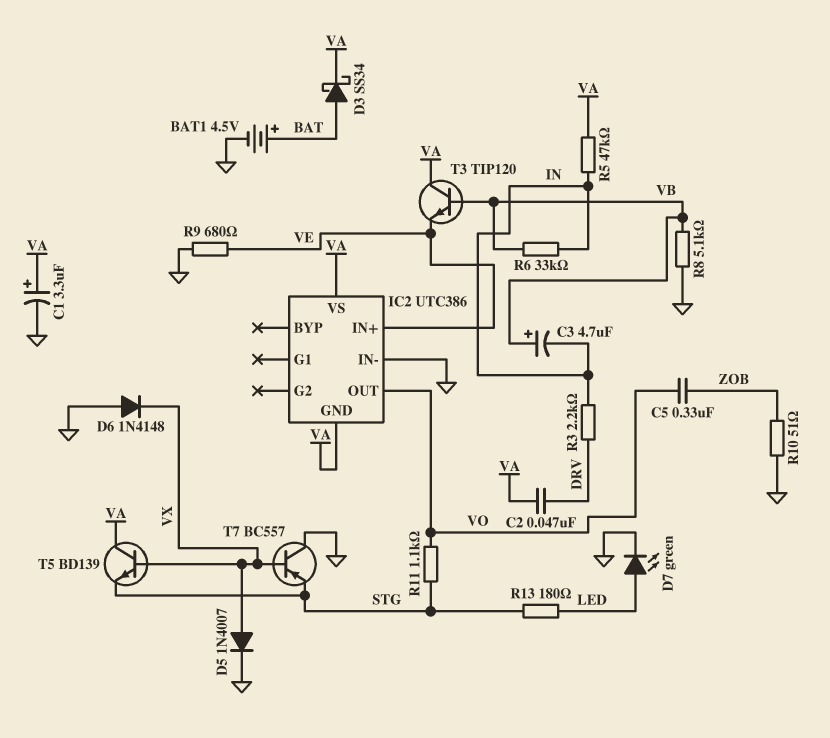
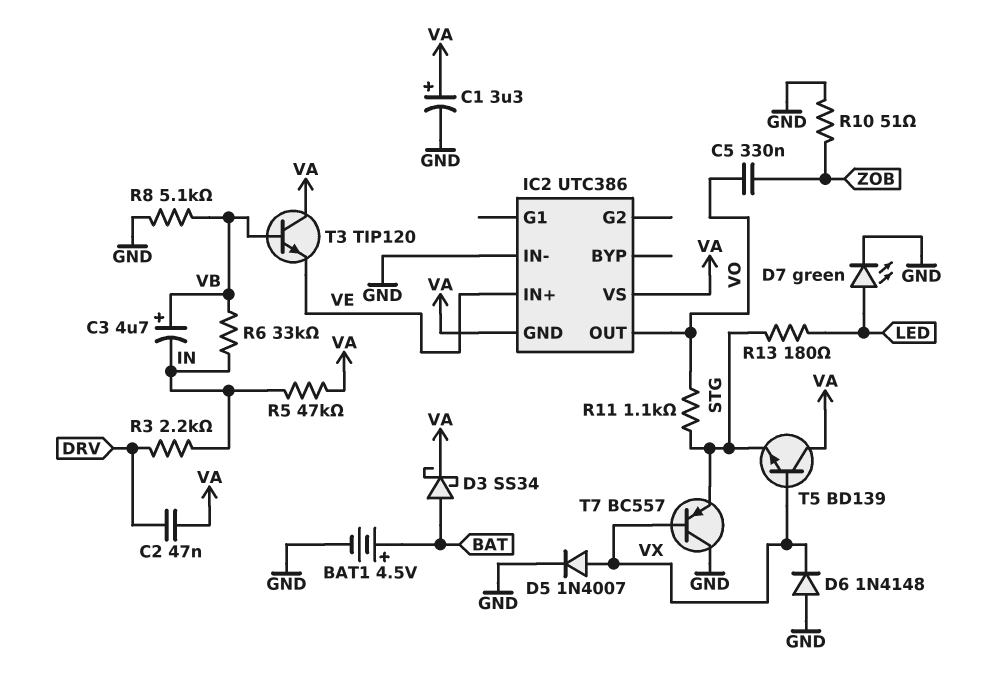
R9: 680 (GND, VE) -> none

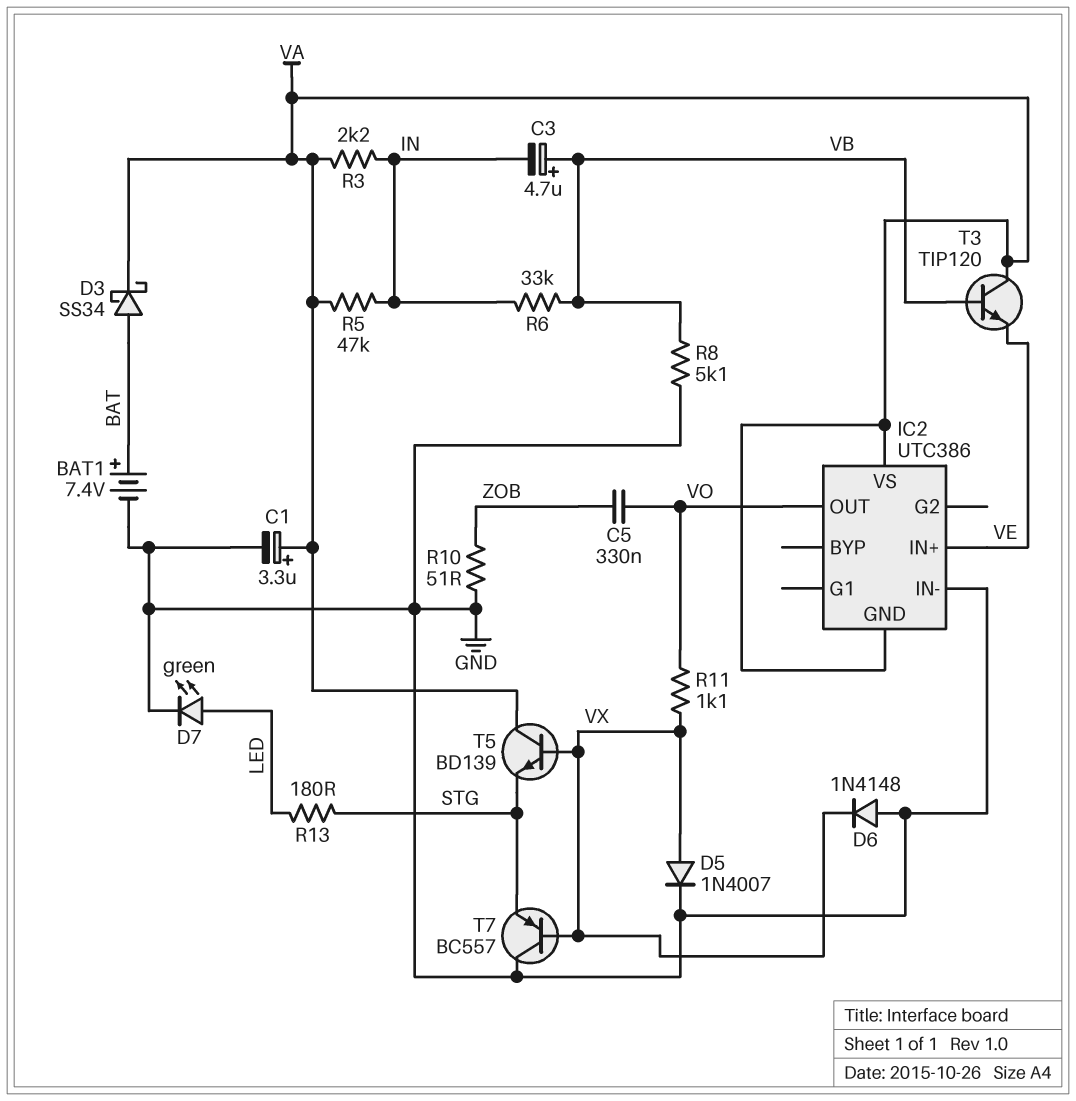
BAT1: 4.5V (plus BAT, minus GND) -> 7.4V (plus BAT, minus GND)
C2: 47nF (DRV, VA) -> none
R3: 2.2k (DRV, IN) -> 2.2k (IN, VA)
R11: 1.1k (STG, VO) -> 1.1k (VO, VX)

